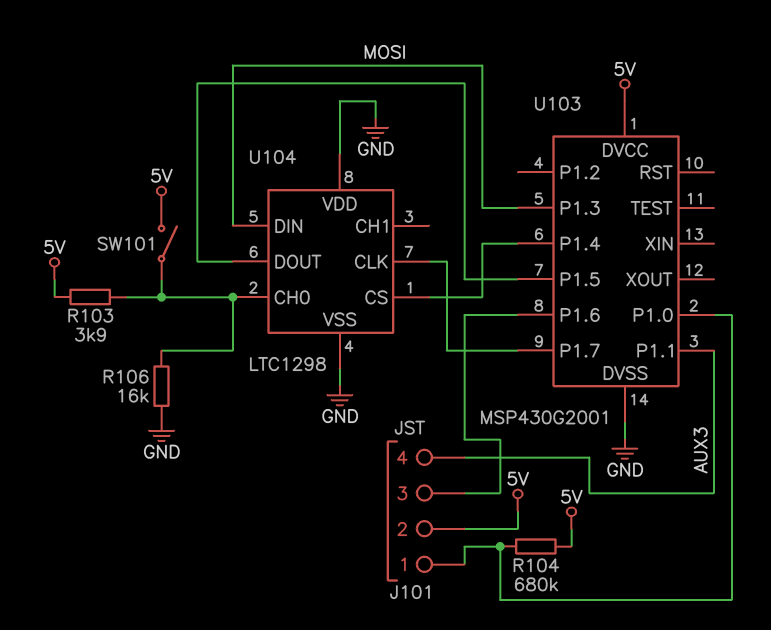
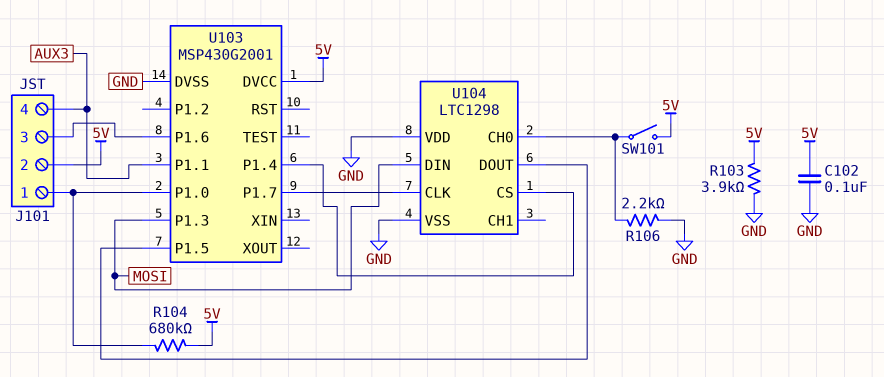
C102: none -> 100nF (5V, GND)
R103: 3.9k (5V, U104/CH0) -> 3.9k (5V, GND)
R106: 16k (GND, U104/CH0) -> 2.2k (GND, U104/CH0)

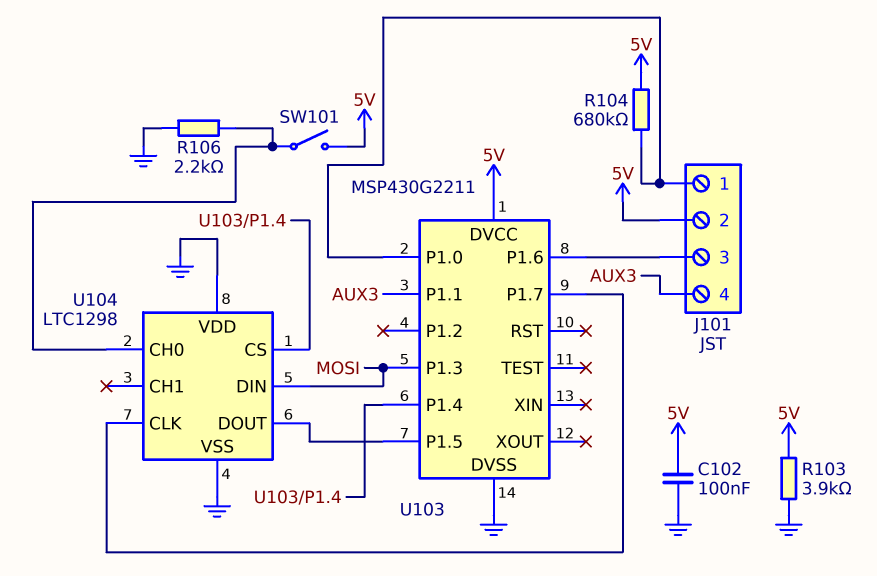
U103: MSP430G2001 -> MSP430G2211

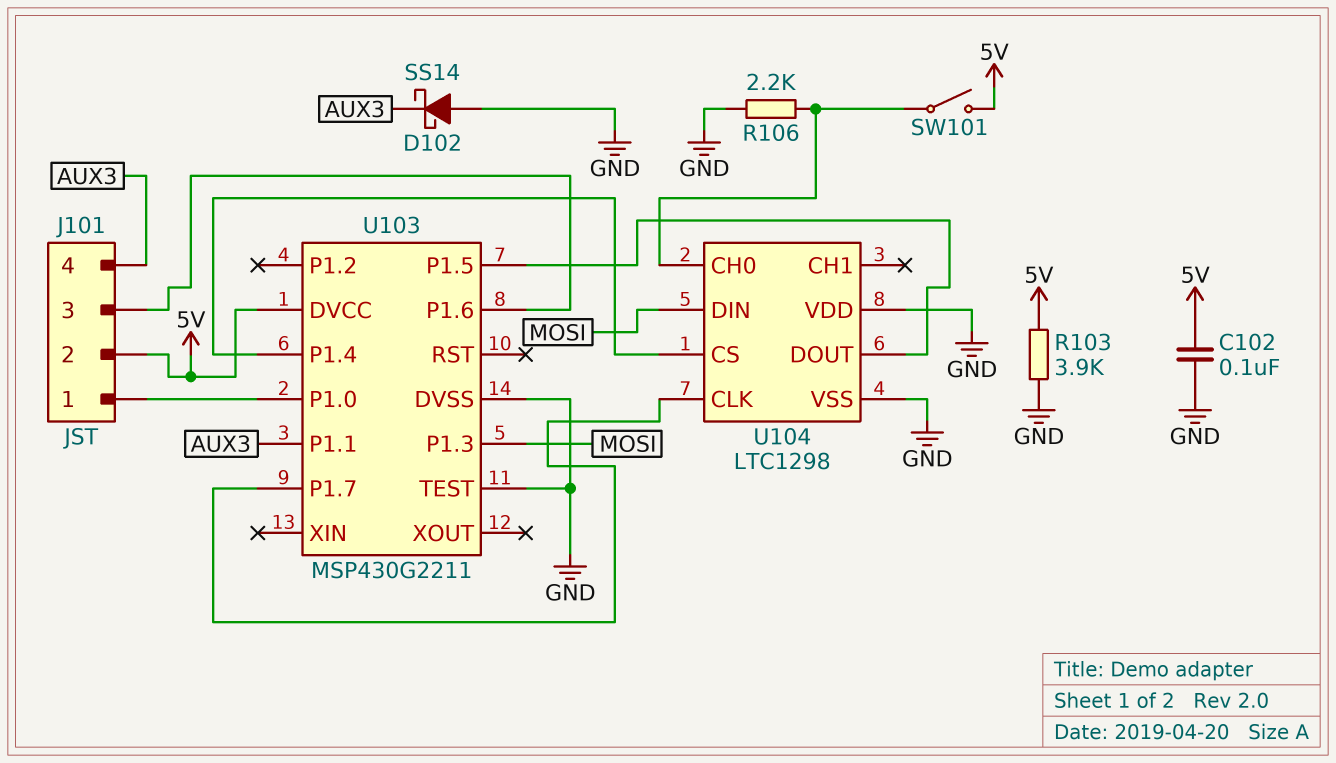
D102: none -> schottky SS14 (A GND, K AUX3)
R104: 680k (5V, J101/1) -> none
U103 pin TEST: none -> GND

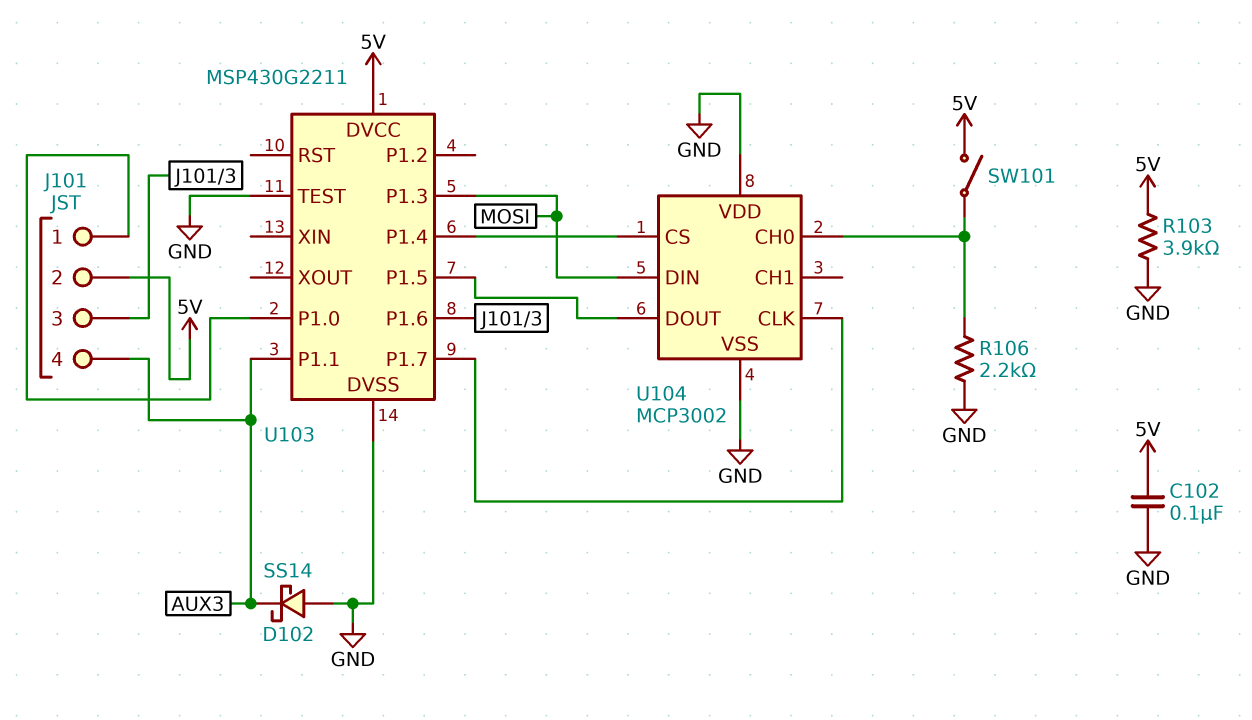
U104: LTC1298 -> MCP3002

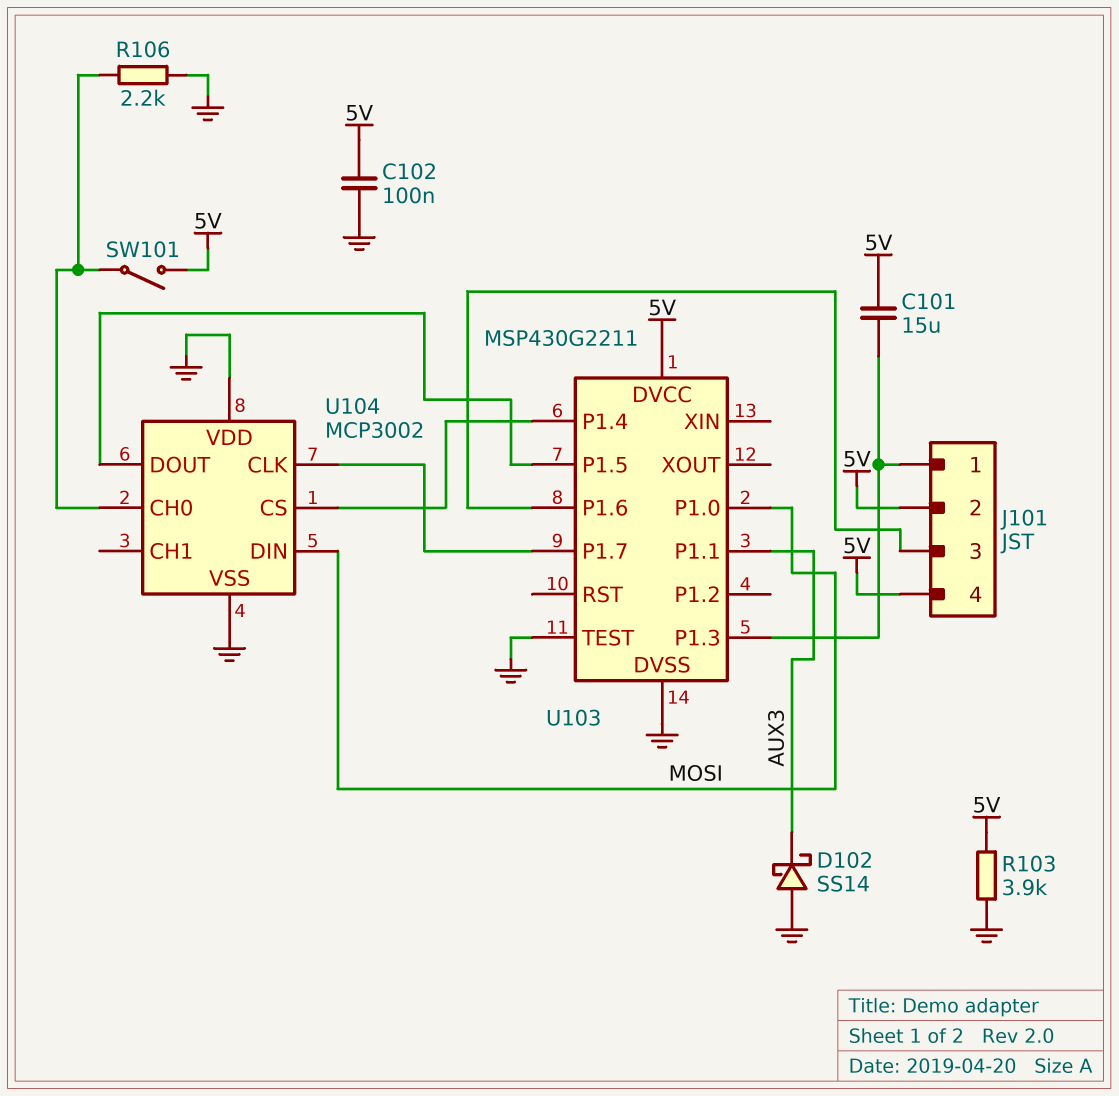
C101: none -> 15uF (5V, J101/1)
J101 pin 4: AUX3 -> 5V
U103 pin P1.0: J101/1 -> MOSI
U103 pin P1.3: MOSI -> J101/1

